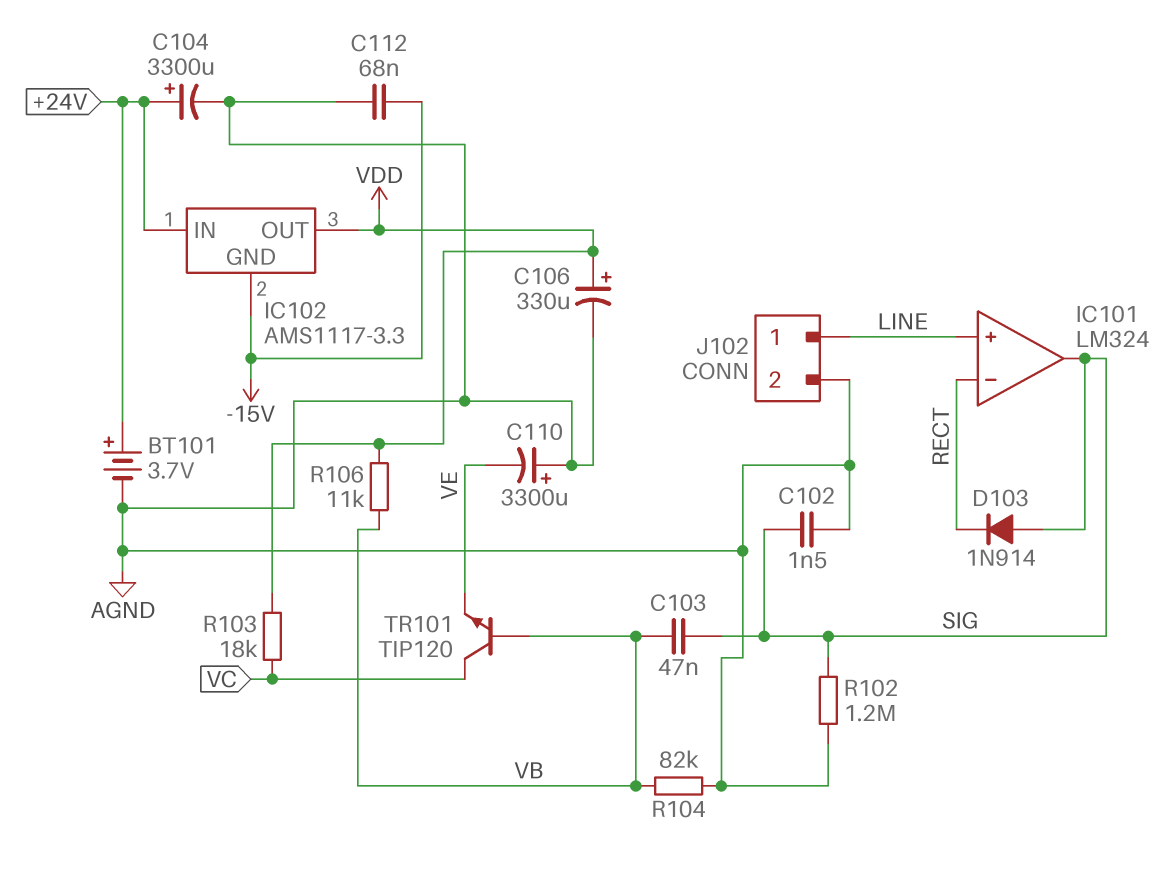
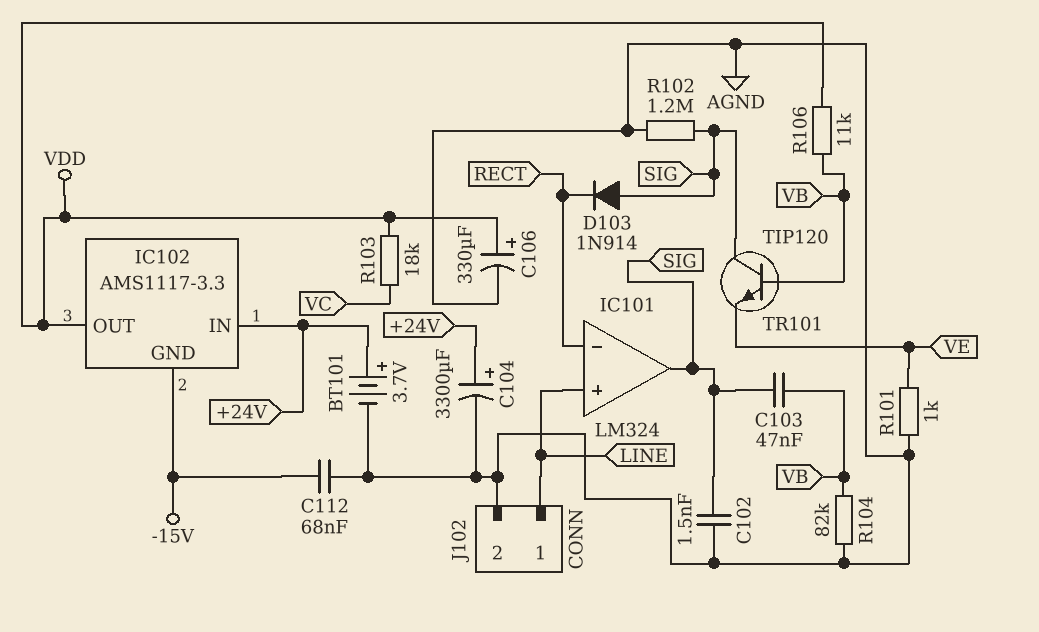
C110: 3300uF (plus AGND, minus VE) -> none
R101: none -> 1k (AGND, VE)
TR101: NPN TIP120 (B VB, C VC, E VE) -> NPN TIP120 (B VB, C SIG, E VE)

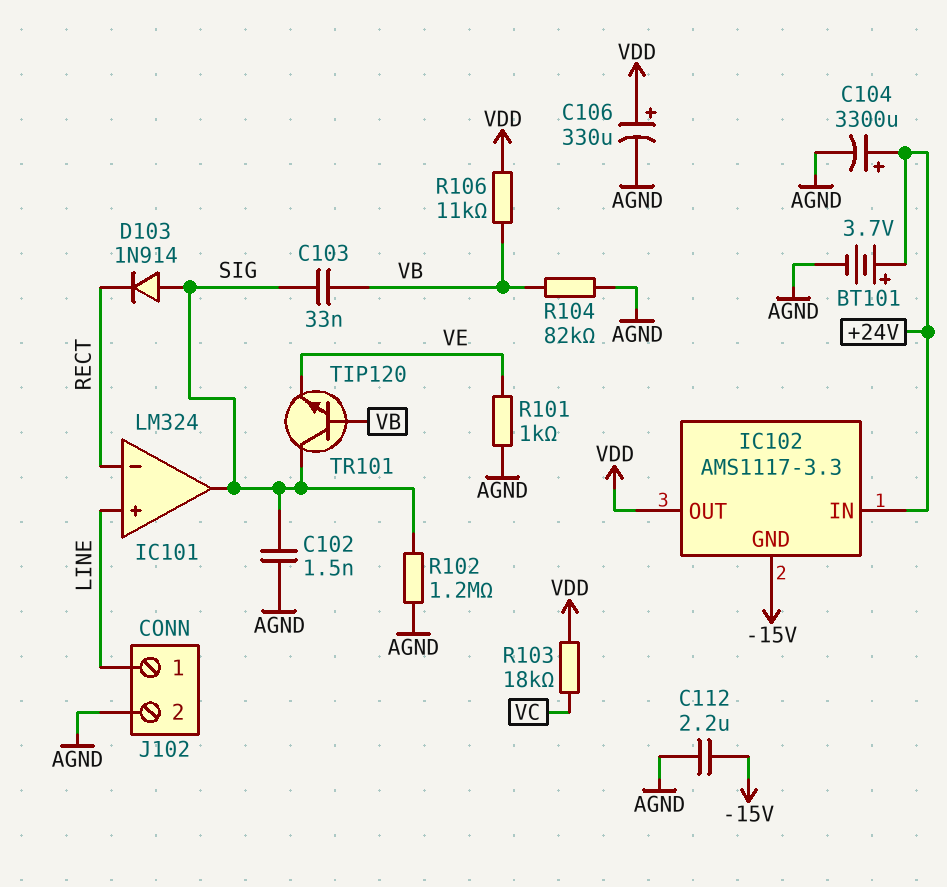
C103: 47nF (SIG, VB) -> 33nF (SIG, VB)
C112: 68nF (-15V, AGND) -> 2.2uF (-15V, AGND)

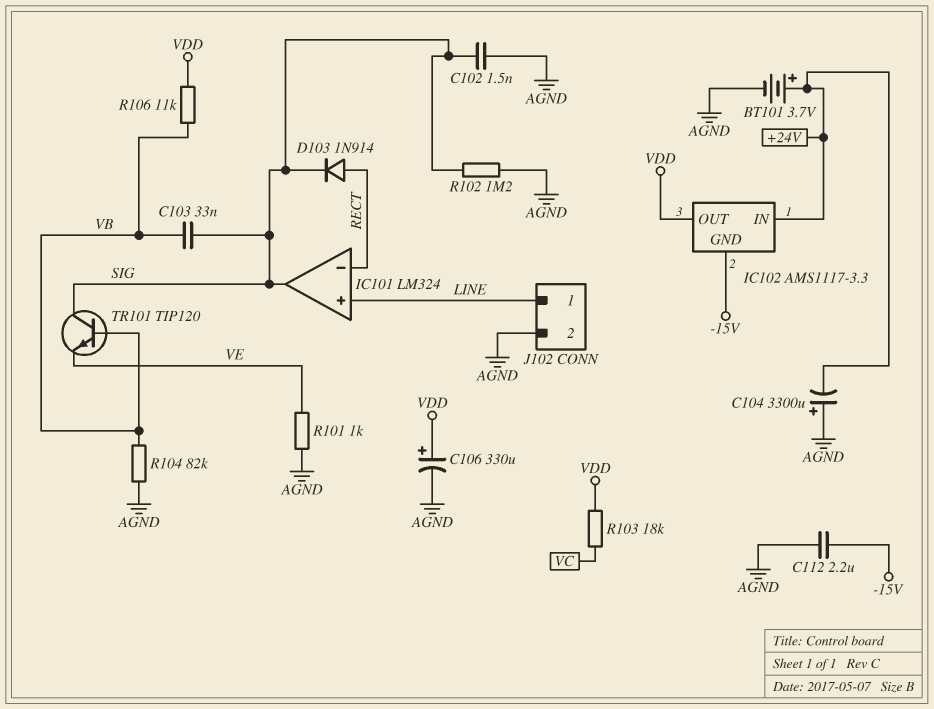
C104: 3300uF (plus +24V, minus AGND) -> 3300uF (plus AGND, minus +24V)
D103: diode 1N914 (A SIG, K RECT) -> diode 1N914 (A RECT, K SIG)

